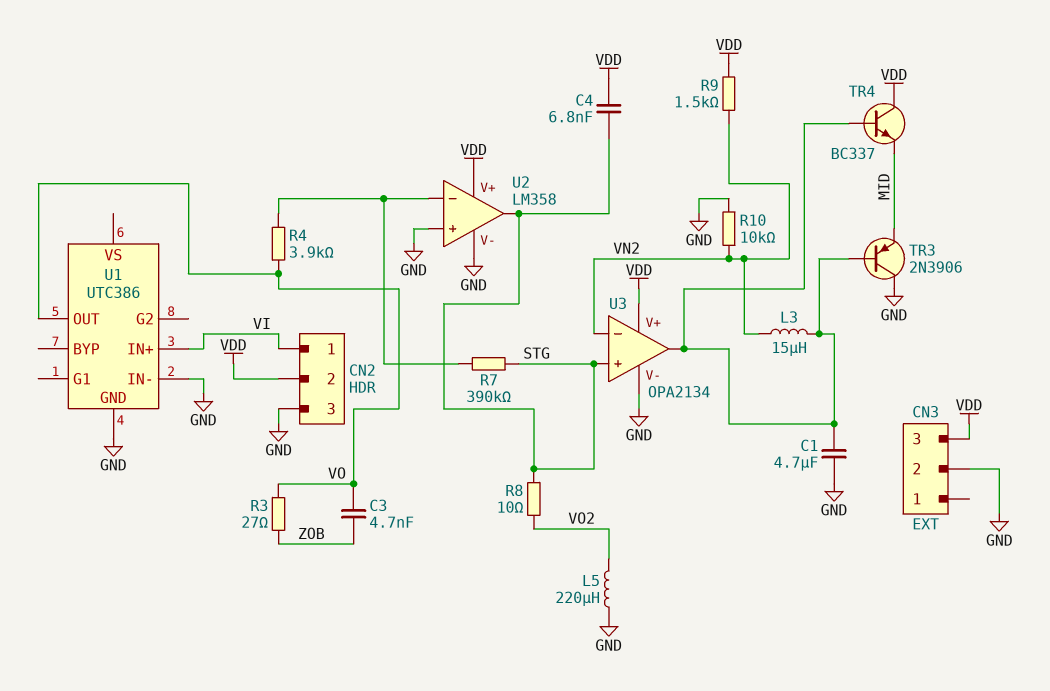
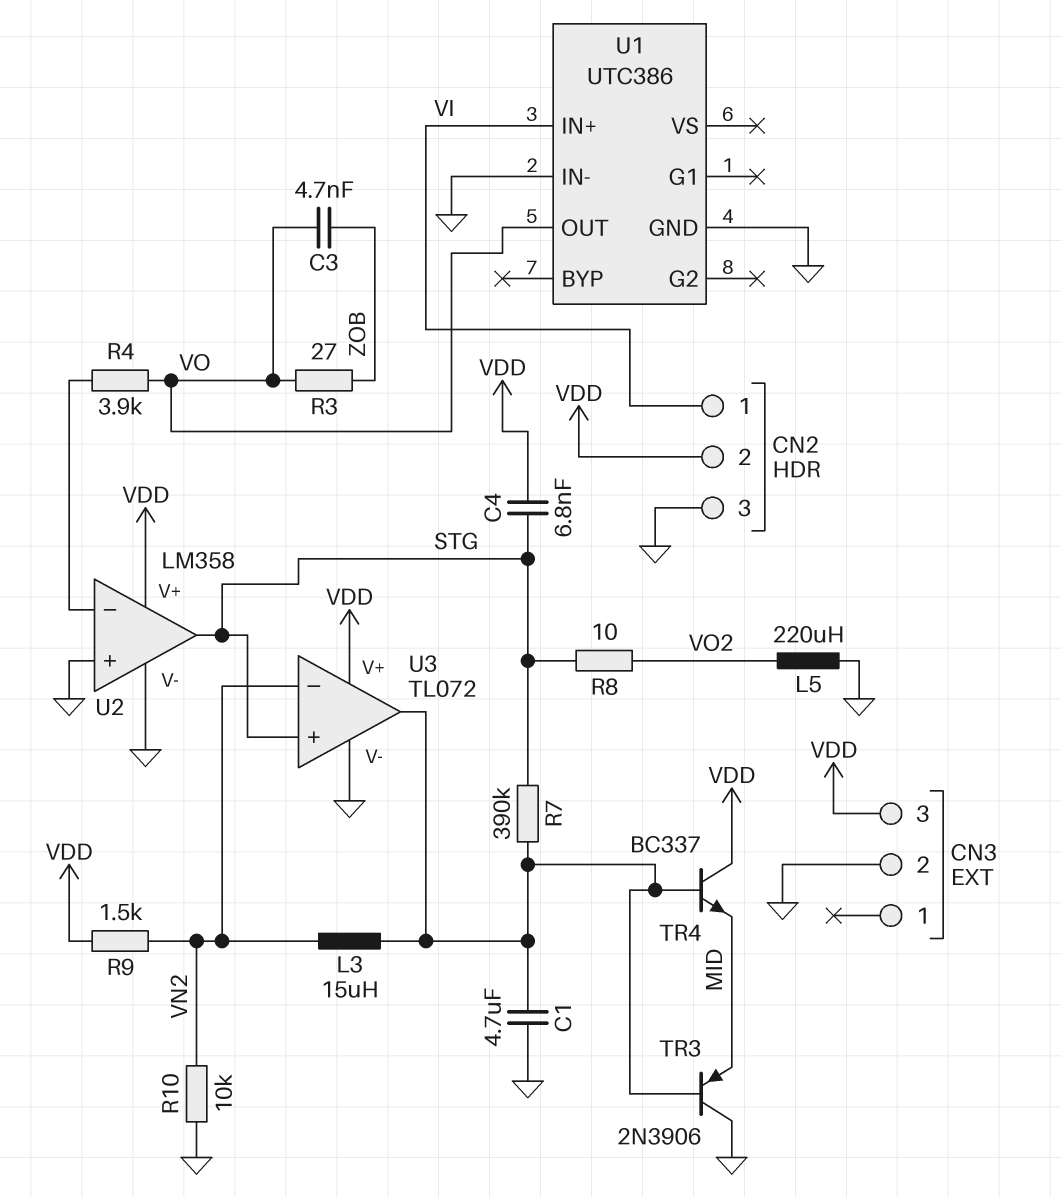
R7: 390k (STG, U2/in-) -> 390k (STG, U3/out)
U3: OPA2134 -> TL072

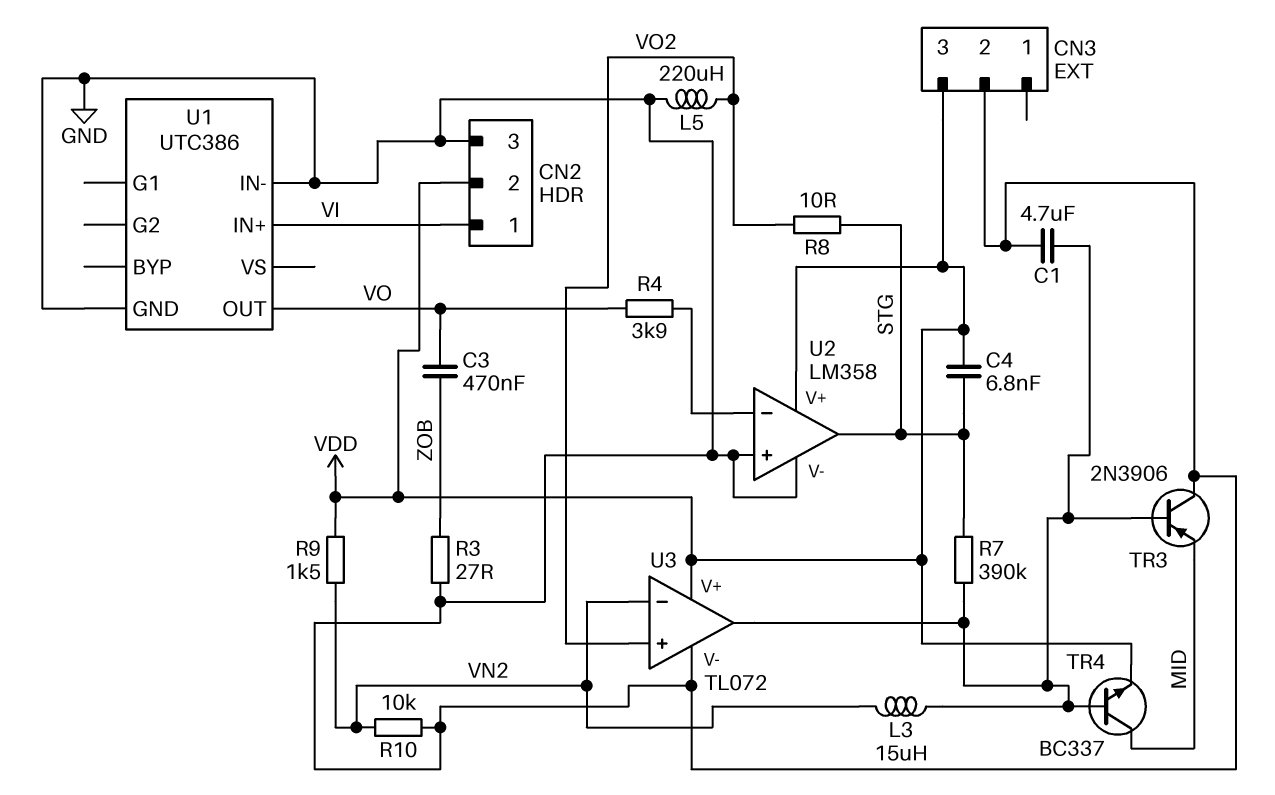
C3: 4.7nF (VO, ZOB) -> 470nF (VO, ZOB)
R3: 27 (VO, ZOB) -> 27 (GND, ZOB)
TR4: NPN BC337 (B U3/out, C VDD, E MID) -> NPN BC337 (B U3/out, C MID, E VDD)
U3 pin in+: STG -> VO2

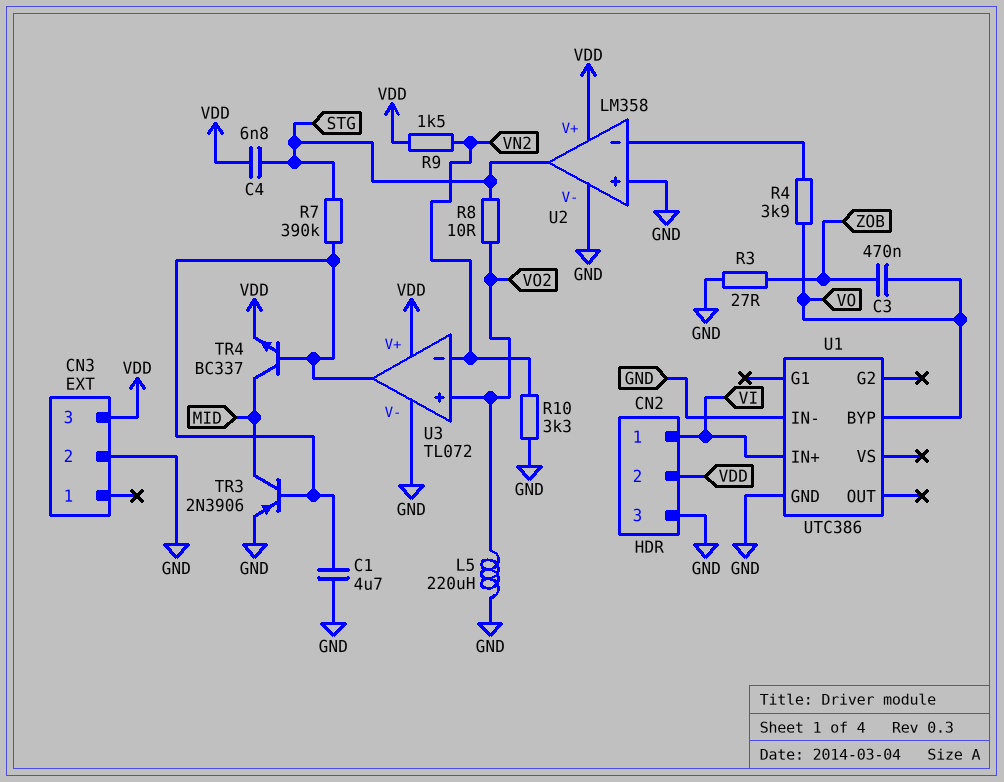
L3: 15uH (U3/out, VN2) -> none
R10: 10k (GND, VN2) -> 3.3k (GND, VN2)
TR3: PNP 2N3906 (B U3/out, C GND, E MID) -> PNP 2N3906 (B U3/out, C MID, E GND)
U1 pin BYP: none -> VO
U1 pin OUT: VO -> none

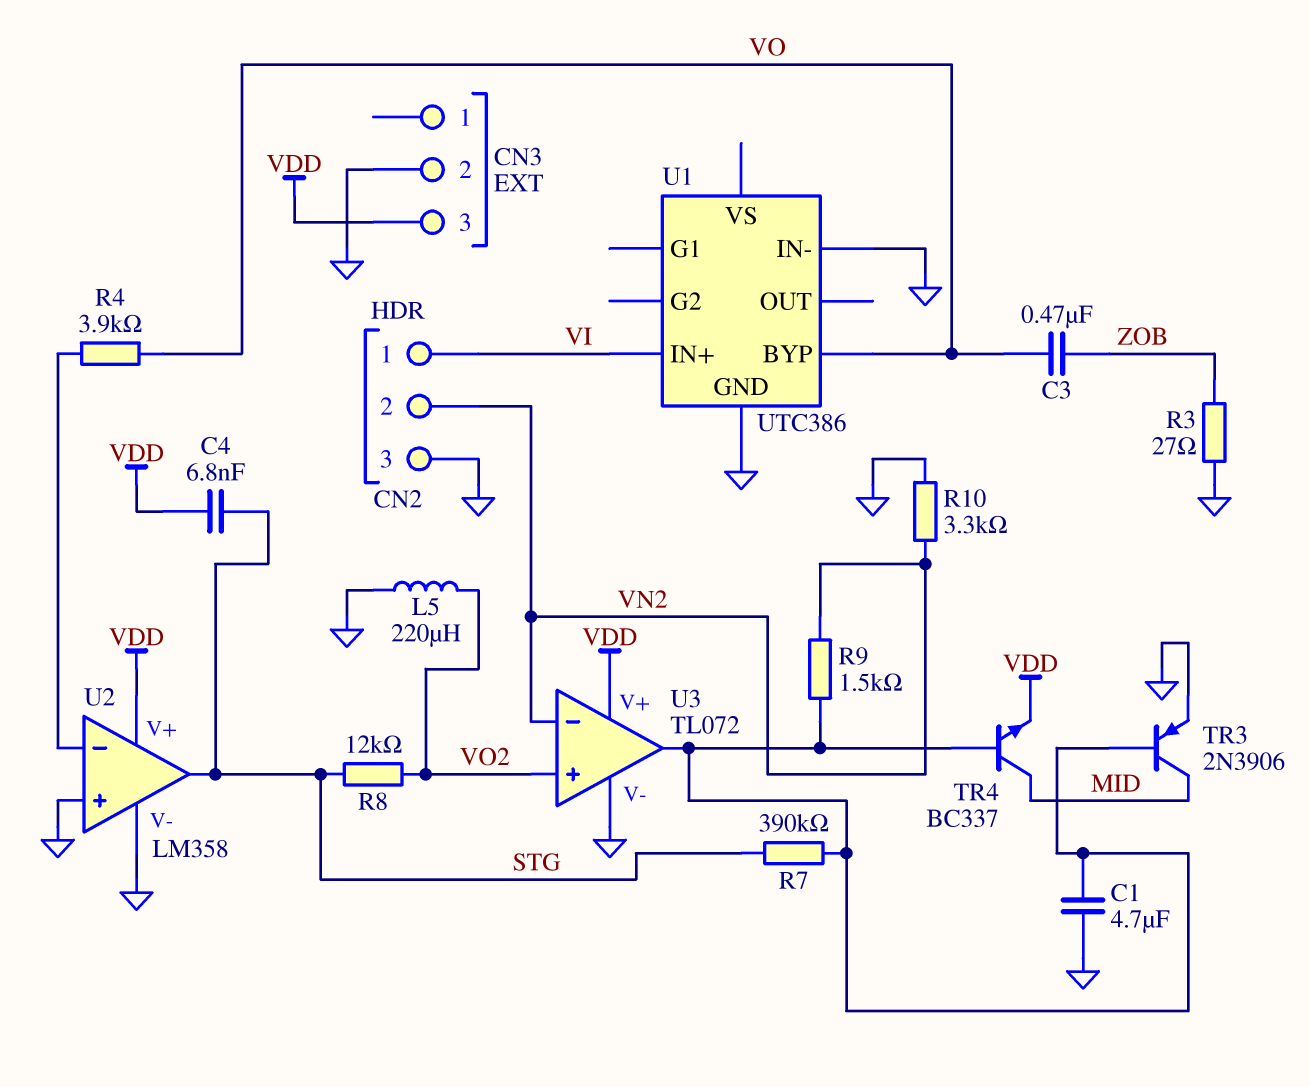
CN2 pin 2: VDD -> VN2
R8: 10 (STG, VO2) -> 12k (STG, VO2)
R9: 1.5k (VDD, VN2) -> 1.5k (U3/out, VN2)

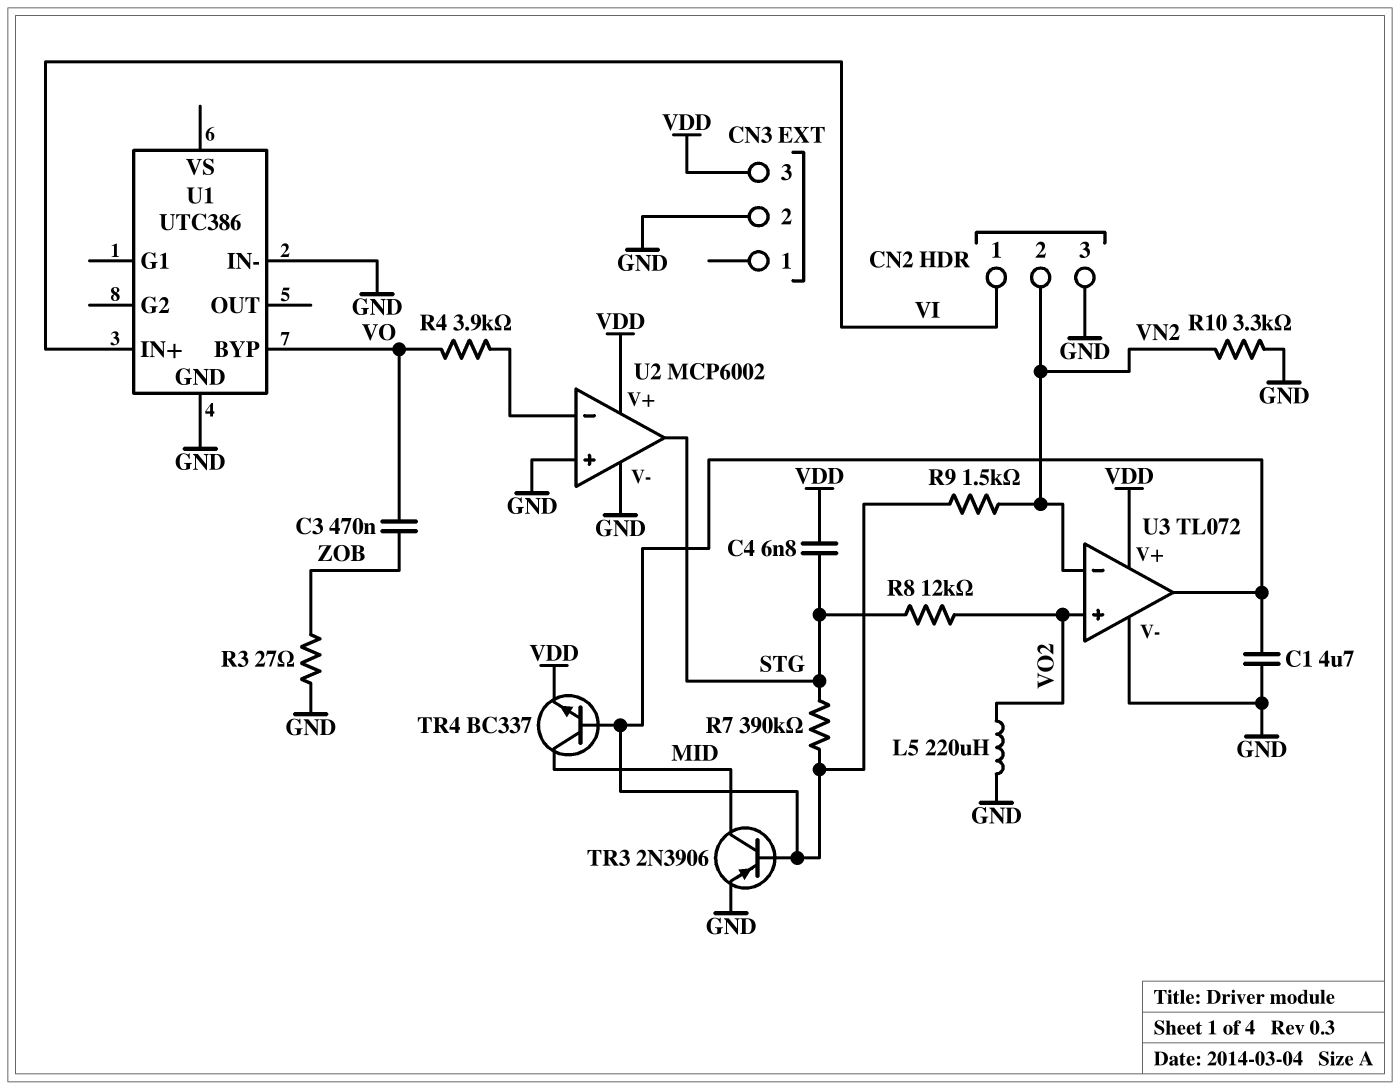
U2: LM358 -> MCP6002

